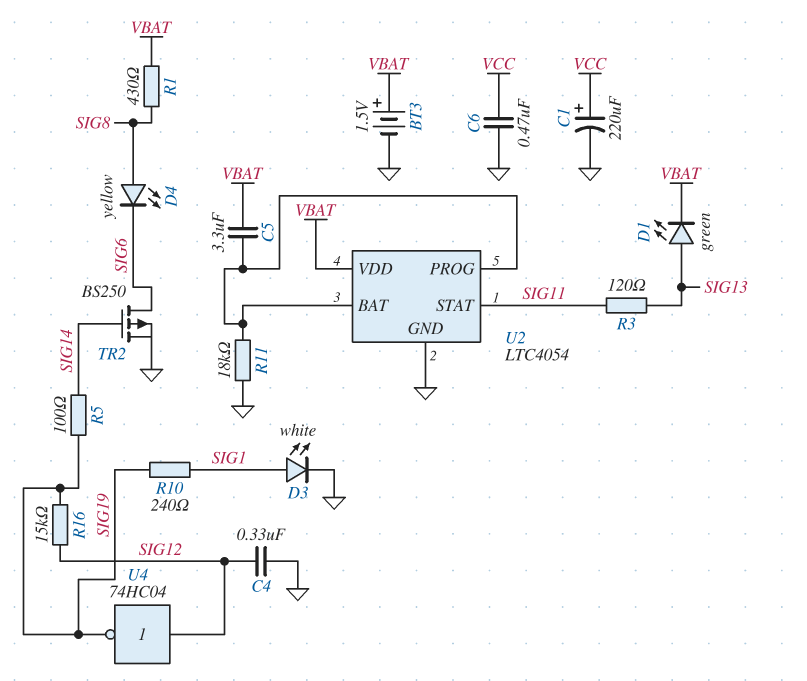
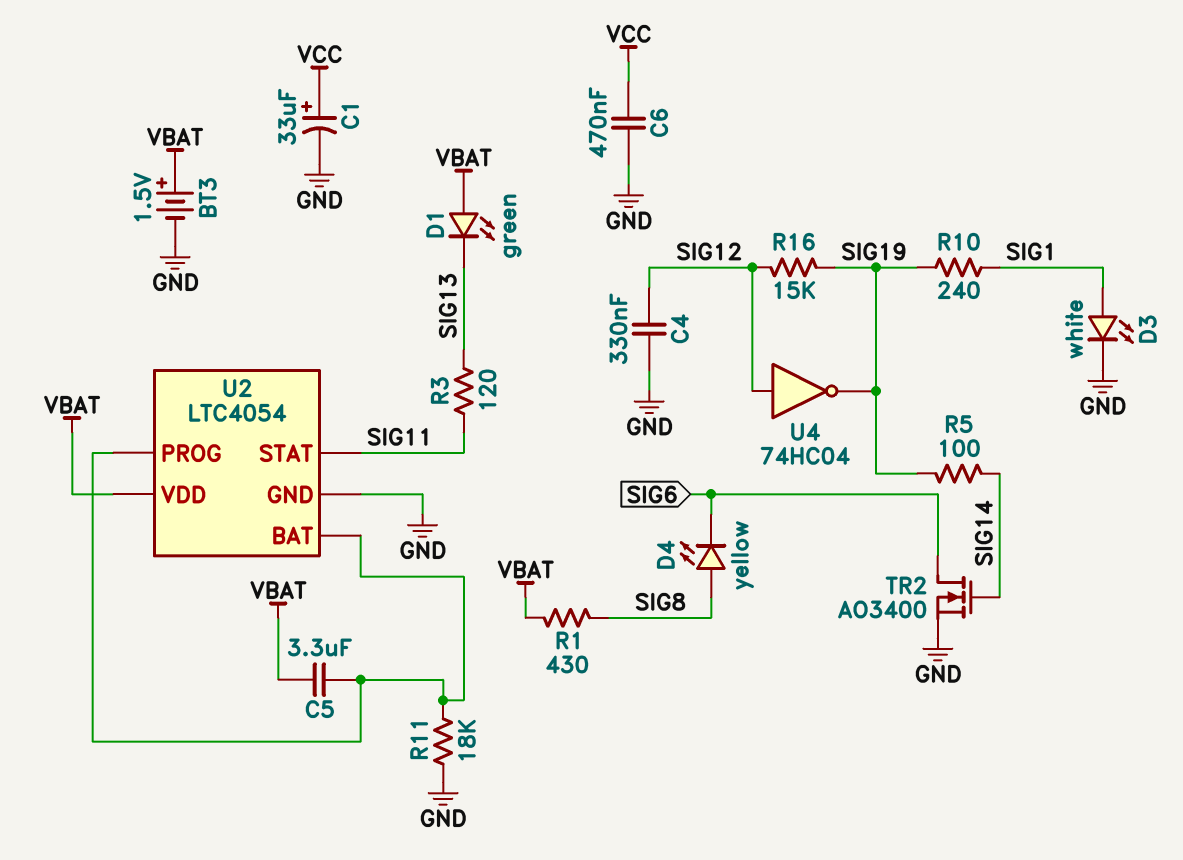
C1: 220uF (plus VCC, minus GND) -> 33uF (plus VCC, minus GND)
D1: LED green (A SIG13, K VBAT) -> LED green (A VBAT, K SIG13)
TR2: PMOS BS250 (G SIG14, D SIG6, S GND) -> NMOS AO3400 (G SIG14, D SIG6, S GND)

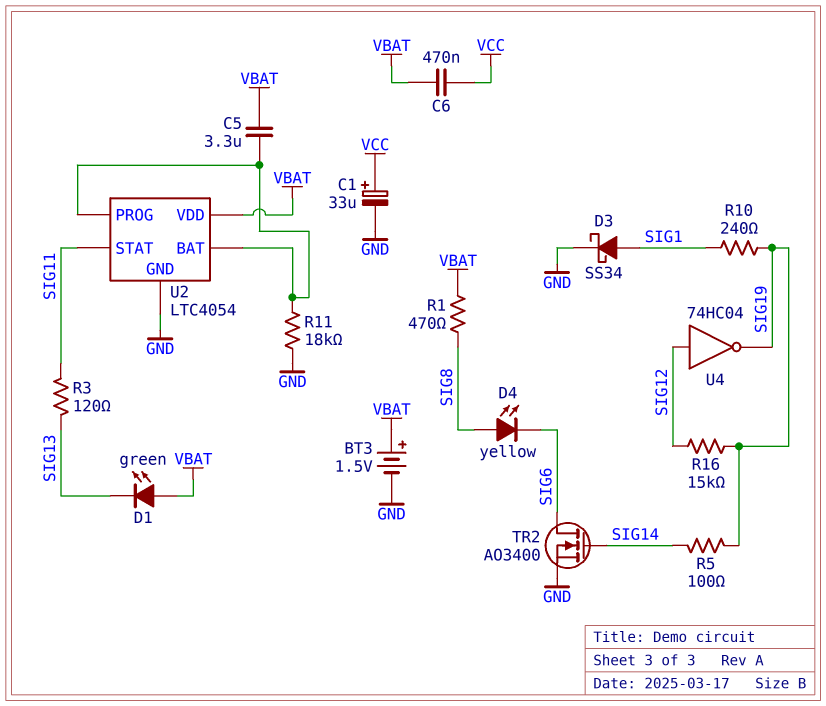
C4: 330nF (GND, SIG12) -> none
C6: 470nF (GND, VCC) -> 470nF (VBAT, VCC)
D3: LED white (A SIG1, K GND) -> schottky SS34 (A SIG1, K GND)
R1: 430 (SIG8, VBAT) -> 470 (SIG8, VBAT)

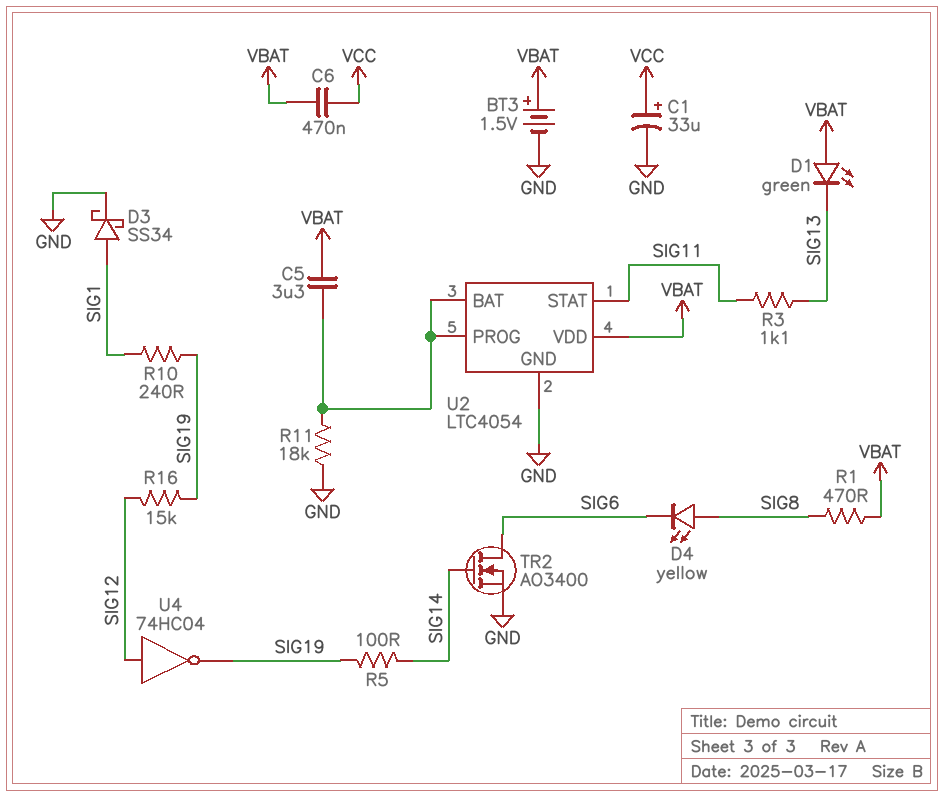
R3: 120 (SIG11, SIG13) -> 1.1k (SIG11, SIG13)

